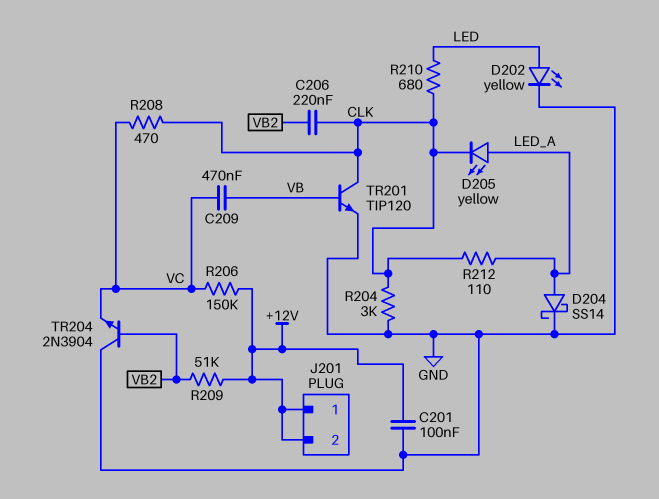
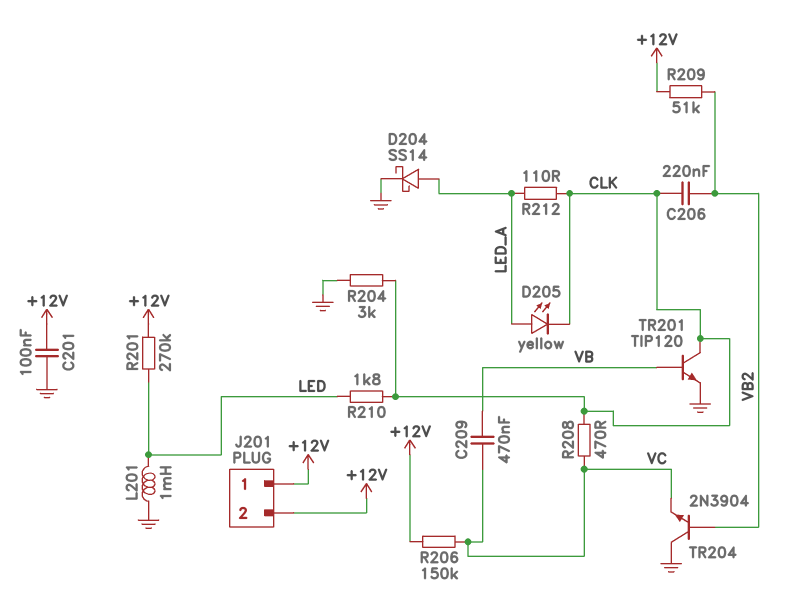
D202: LED yellow (A LED, K GND) -> none
L201: none -> 1mH (GND, LED)
R201: none -> 270k (+12V, LED)
R210: 680 (CLK, LED) -> 1.8k (CLK, LED)

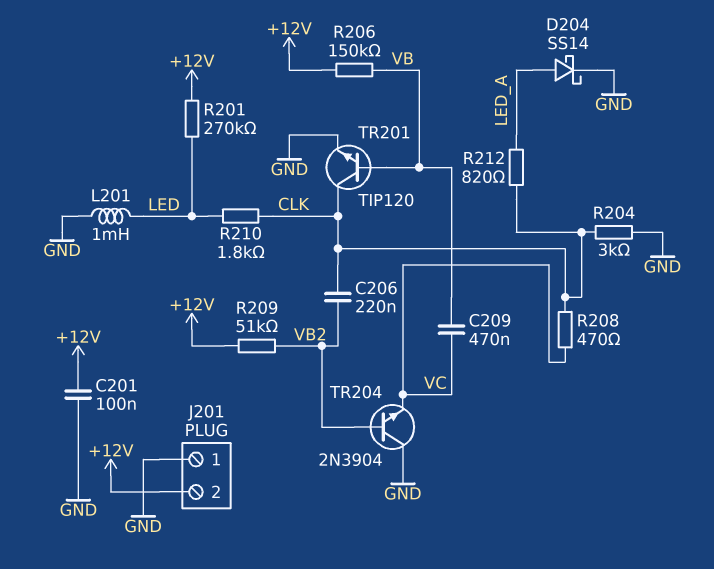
D205: LED yellow (A LED_A, K CLK) -> none
J201 pin 1: +12V -> GND
R206: 150k (+12V, VC) -> 150k (+12V, VB)
R212: 110 (CLK, LED_A) -> 820 (CLK, LED_A)

